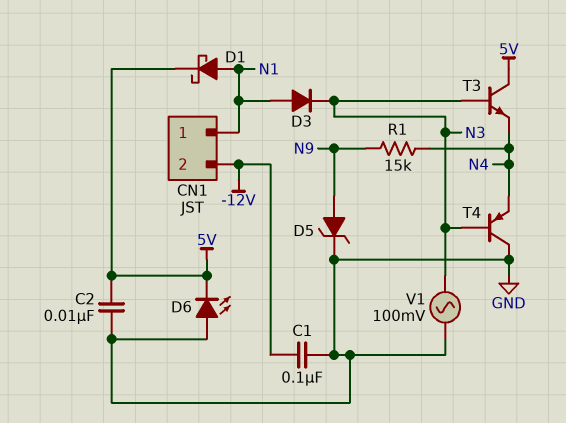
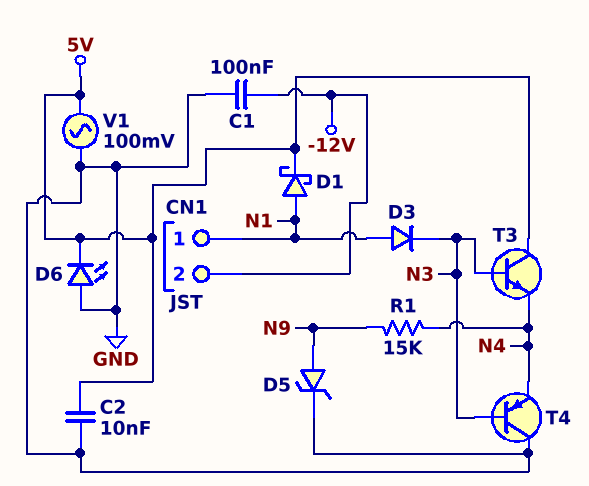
V1: AC 100mV (GND, N3) -> AC 100mV (5V, GND)

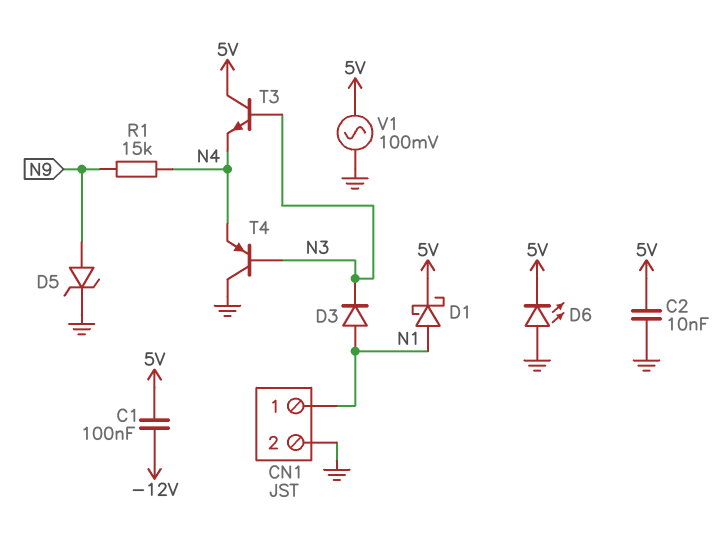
C1: 100nF (-12V, GND) -> 100nF (-12V, 5V)
CN1 pin 2: -12V -> GND

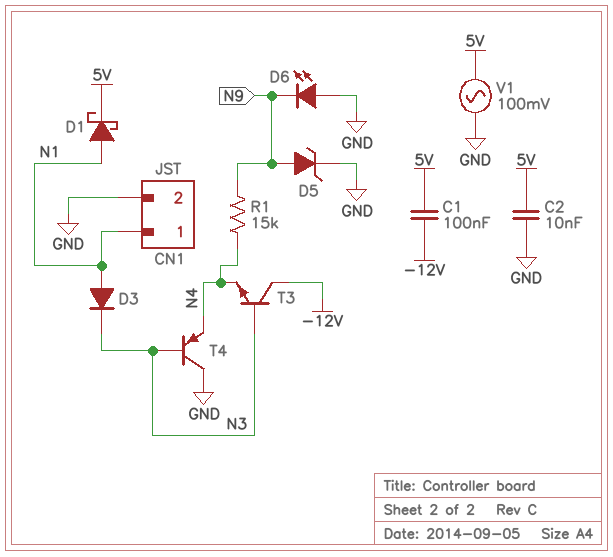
D6: LED (A GND, K 5V) -> LED (A GND, K N9)
T3: NPN (B N3, C 5V, E N4) -> NPN (B N3, C -12V, E N4)

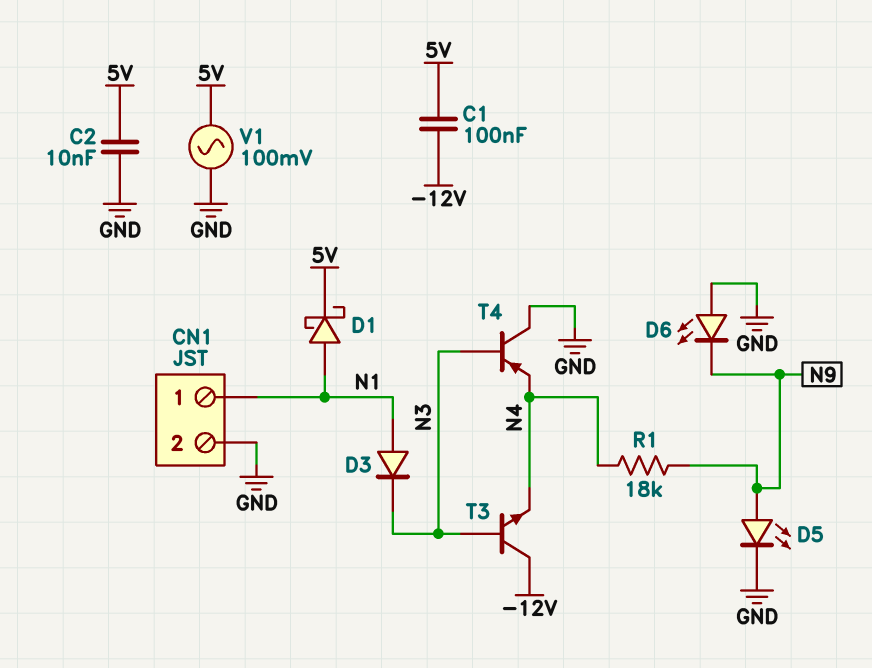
D5: zener (A N9, K GND) -> LED (A N9, K GND)
R1: 15k (N4, N9) -> 18k (N4, N9)

